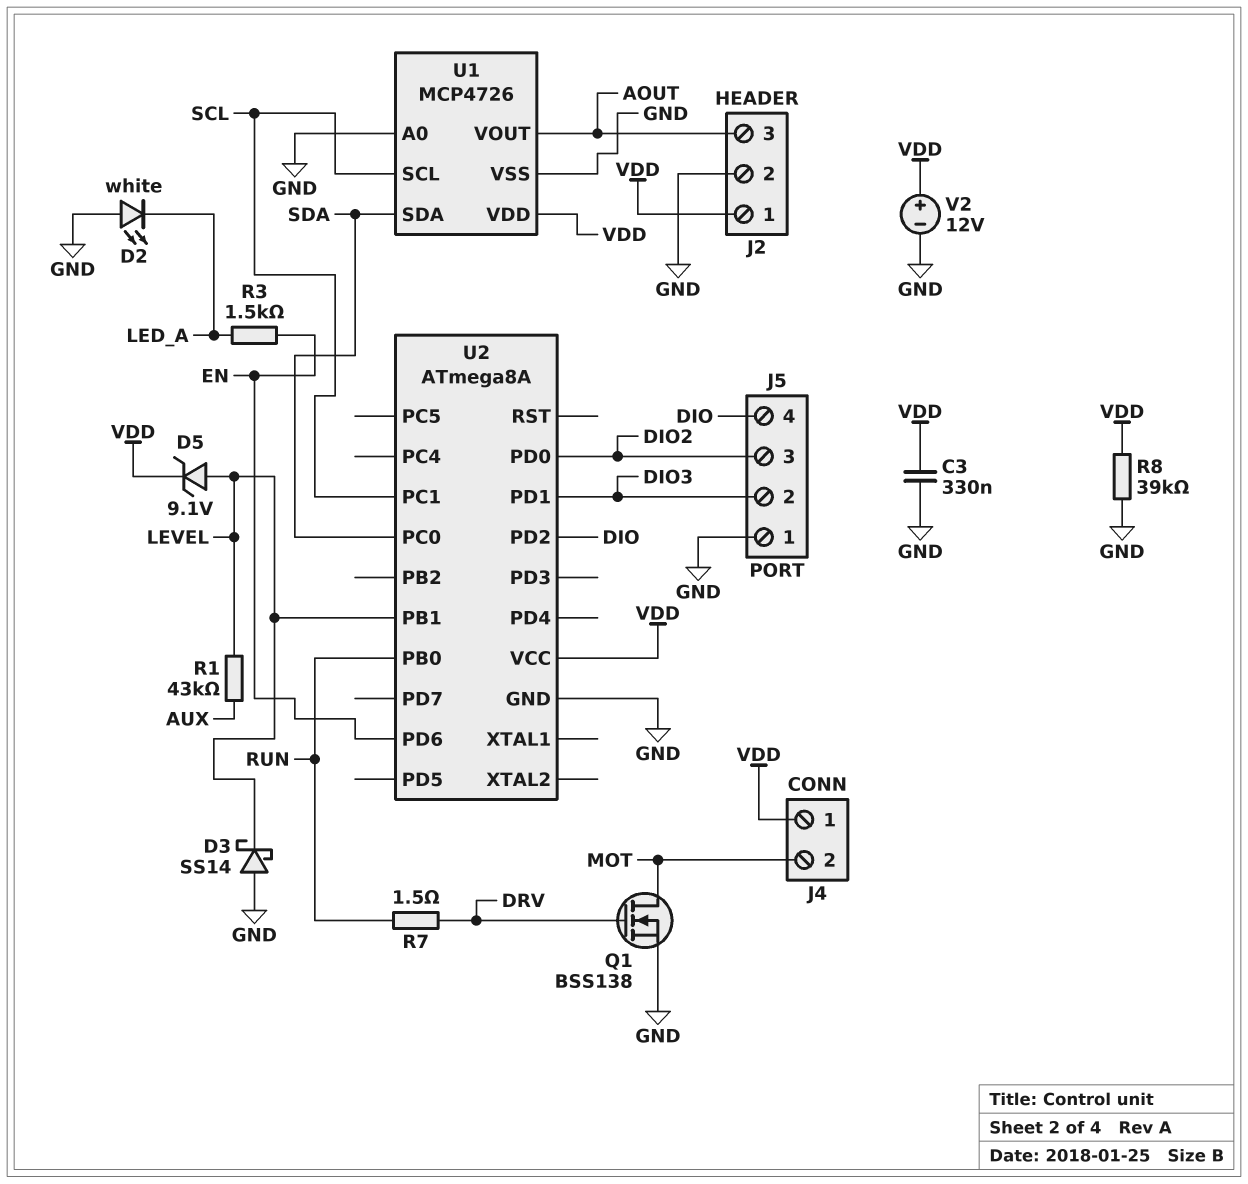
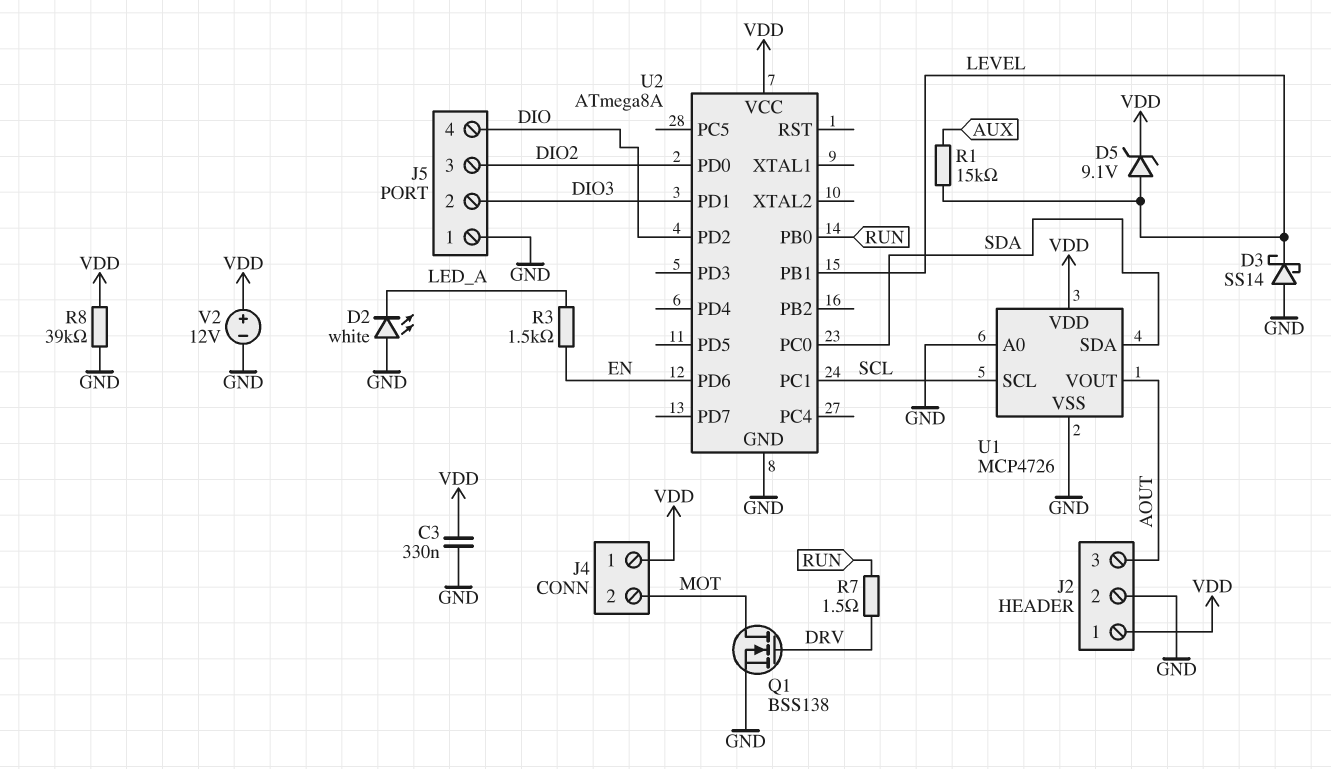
R1: 43k (AUX, LEVEL) -> 15k (AUX, LEVEL)

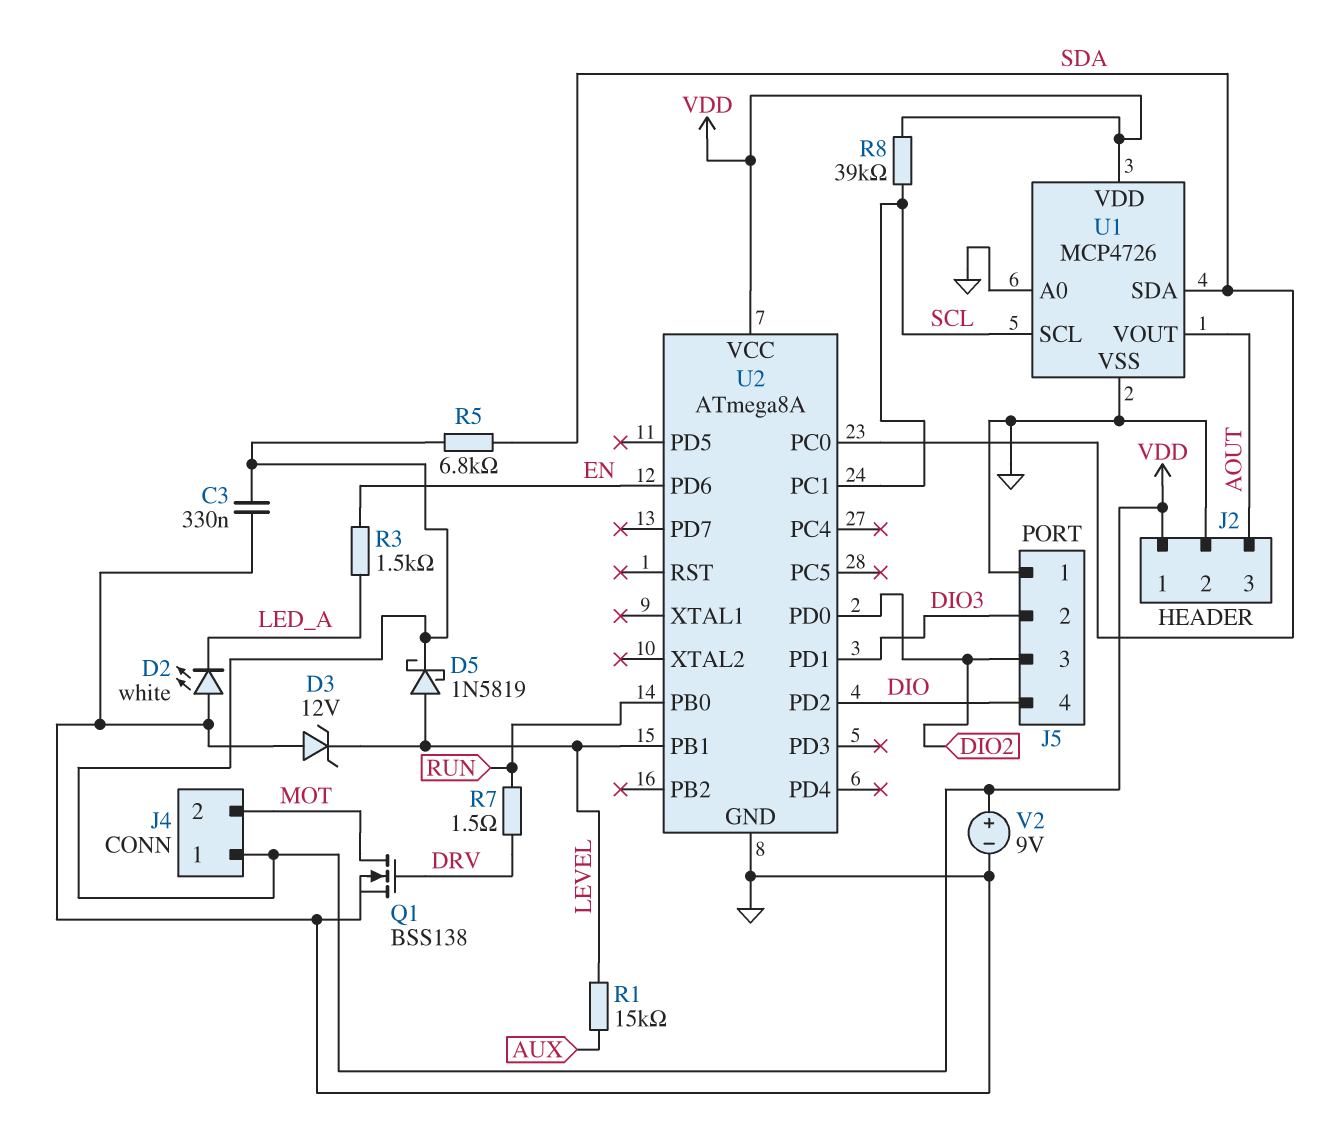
D3: schottky SS14 (A GND, K LEVEL) -> zener 12V (A GND, K LEVEL)
D5: zener 9.1V (A LEVEL, K VDD) -> schottky 1N5819 (A LEVEL, K VDD)
R5: none -> 6.8k (SDA, VDD)
R8: 39k (GND, VDD) -> 39k (SCL, VDD)
V2: 12V (plus VDD, minus GND) -> 9V (plus VDD, minus GND)

